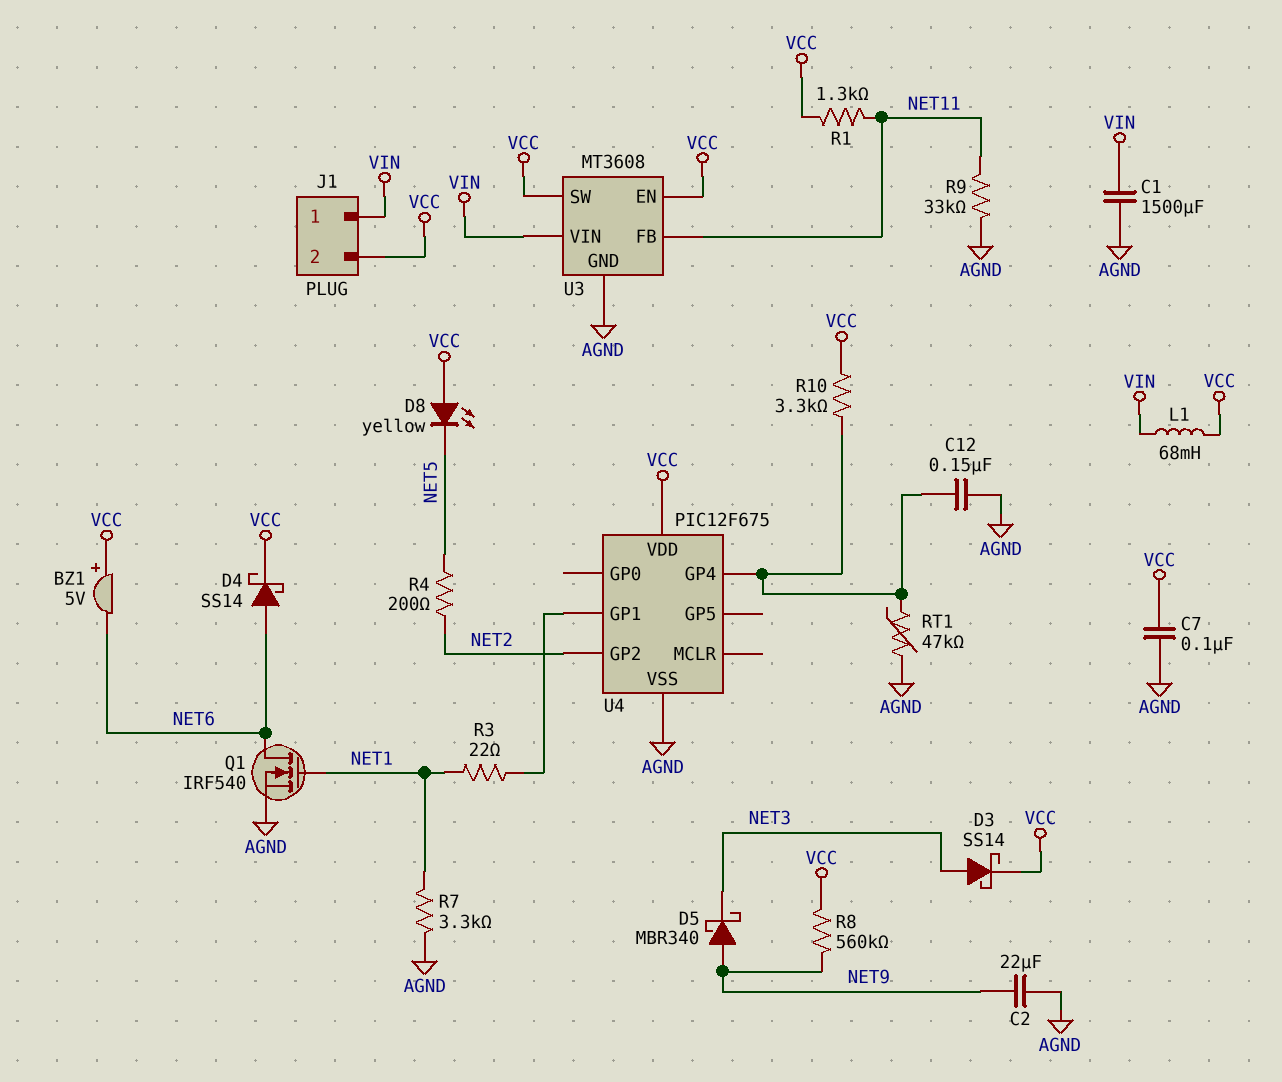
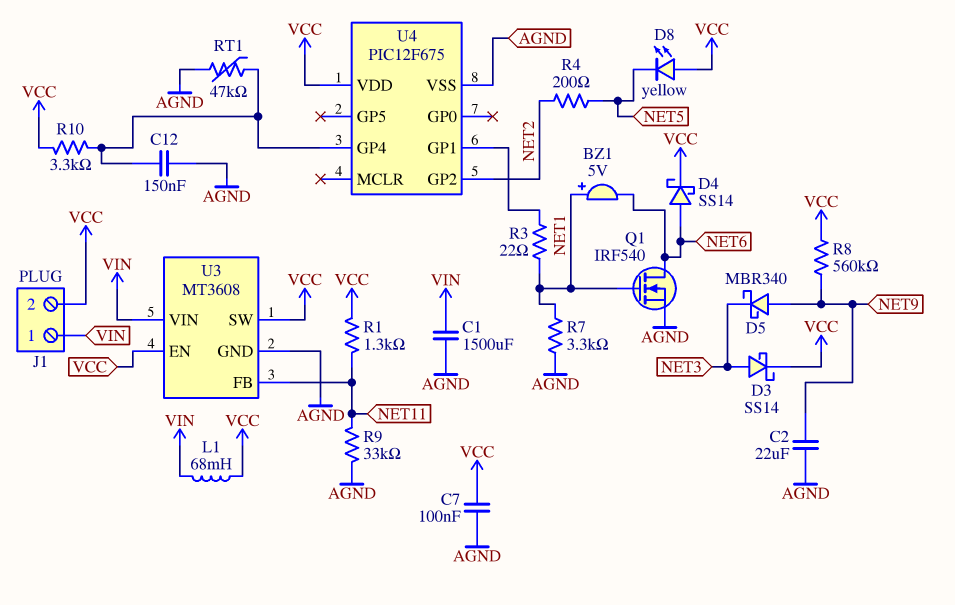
BZ1: buzzer 5V (plus VCC, minus NET6) -> buzzer 5V (plus NET1, minus NET6)

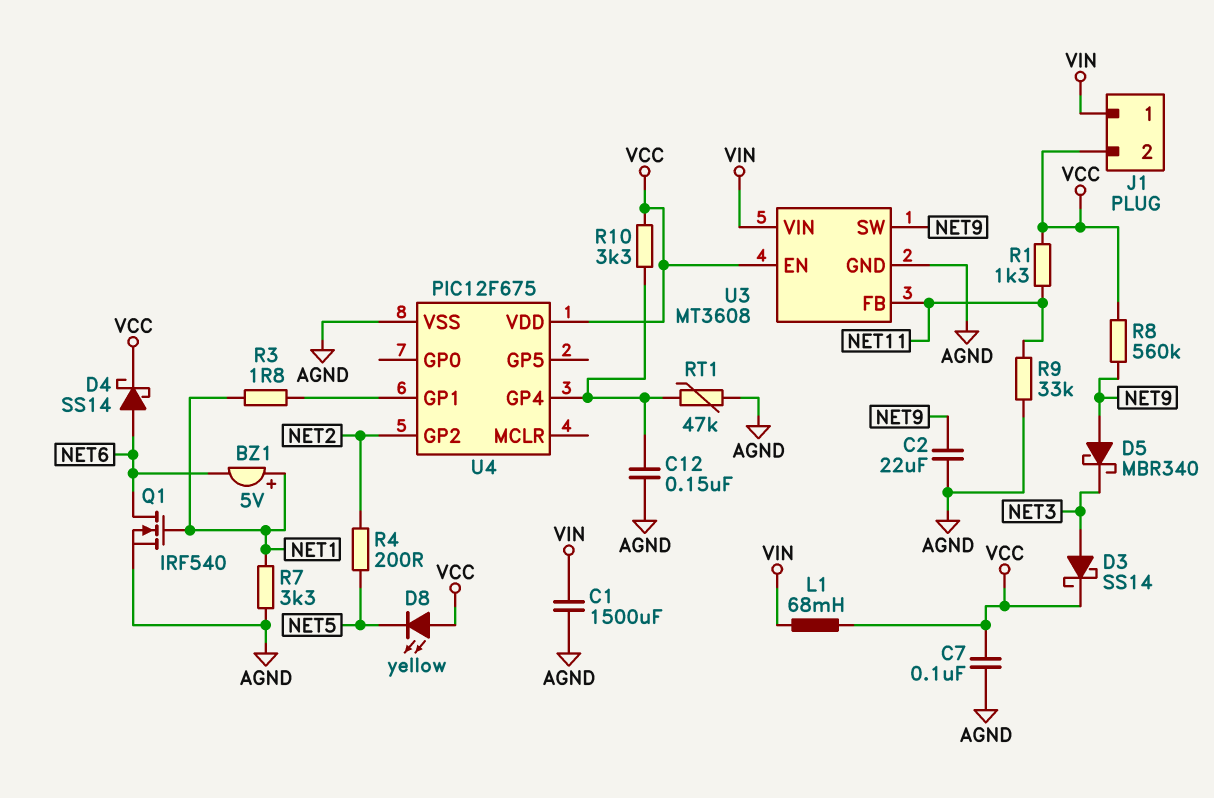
R3: 22 (NET1, U4/GP1) -> 1.8 (NET1, U4/GP1)
U3 pin SW: VCC -> NET9

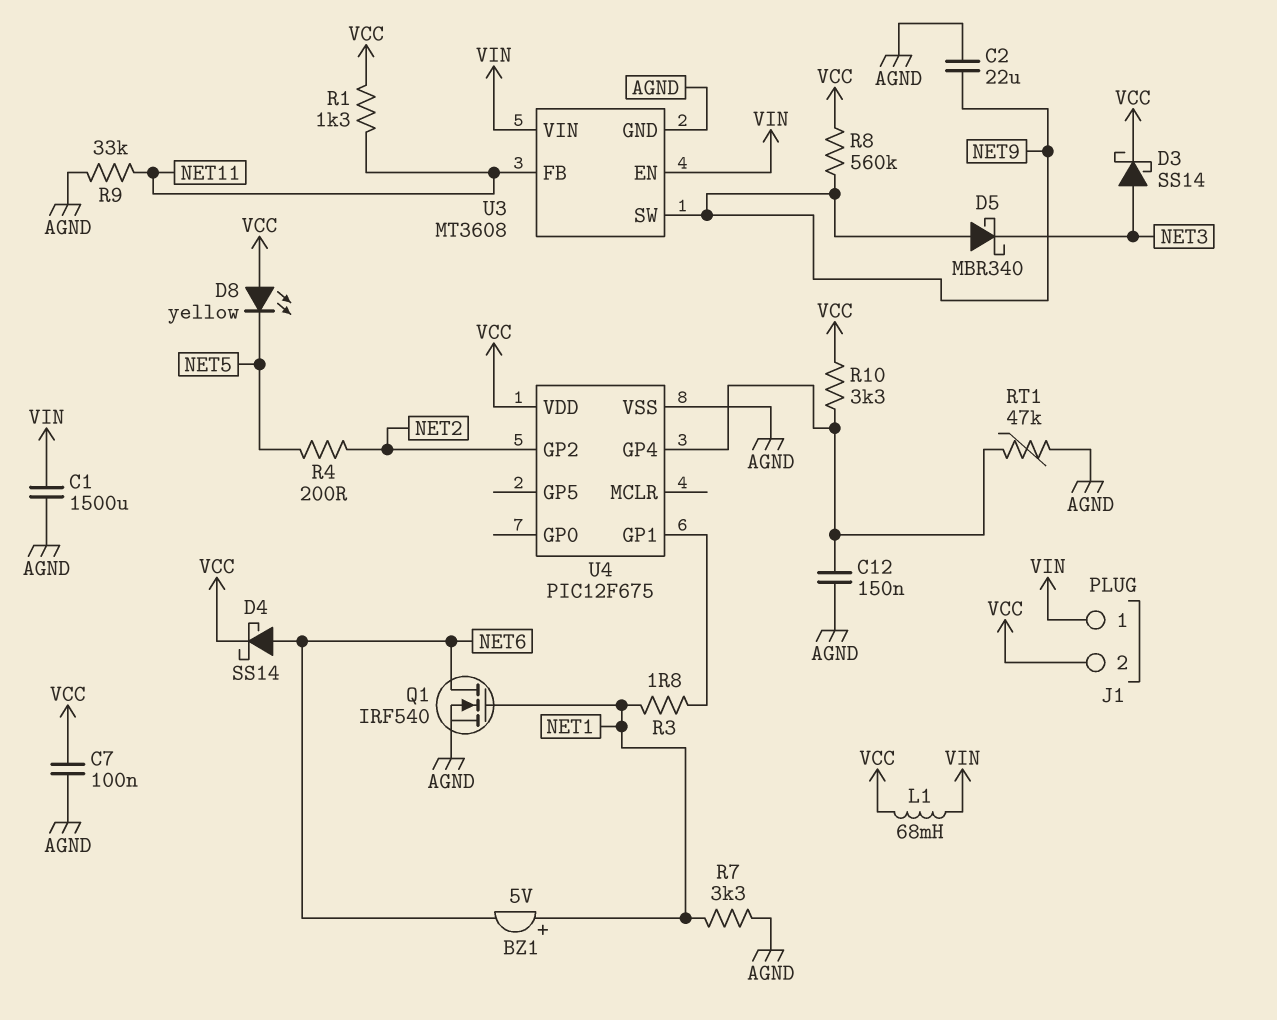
U3 pin EN: VCC -> VIN

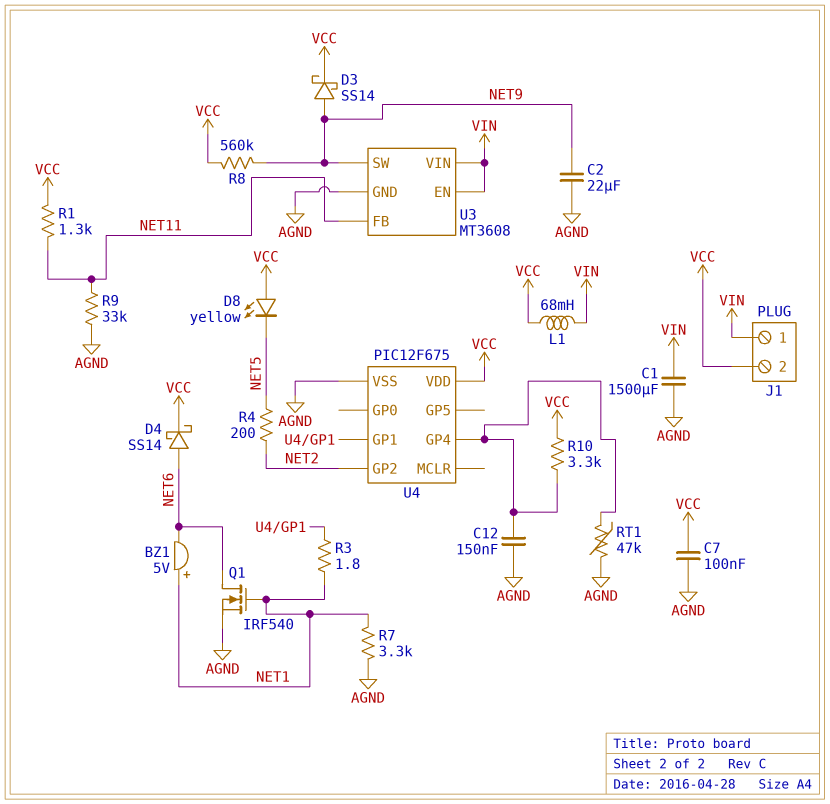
D3: schottky SS14 (A NET3, K VCC) -> schottky SS14 (A NET9, K VCC)
D5: schottky MBR340 (A NET9, K NET3) -> none

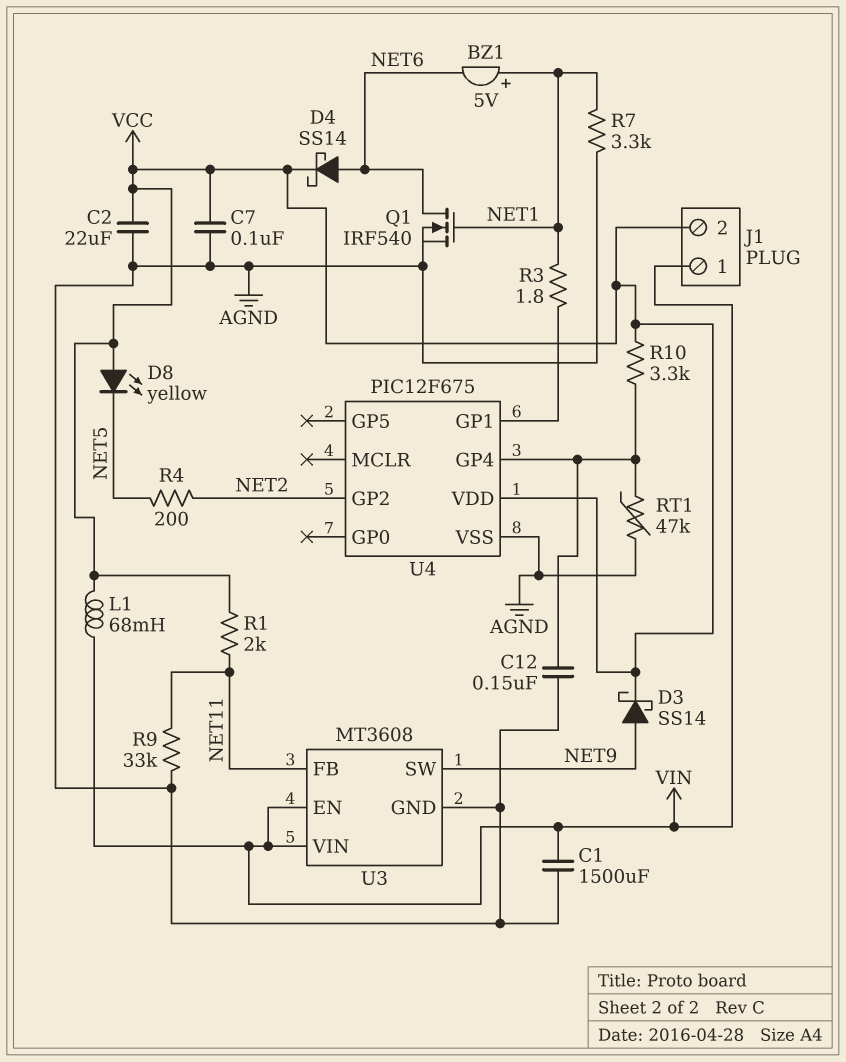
C2: 22uF (AGND, NET9) -> 22uF (AGND, VCC)
R1: 1.3k (NET11, VCC) -> 2k (NET11, VCC)
R8: 560k (NET9, VCC) -> none

